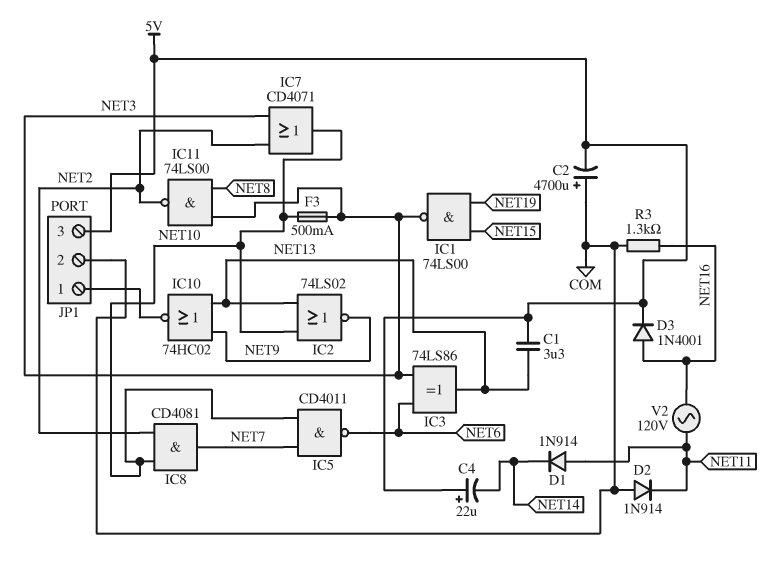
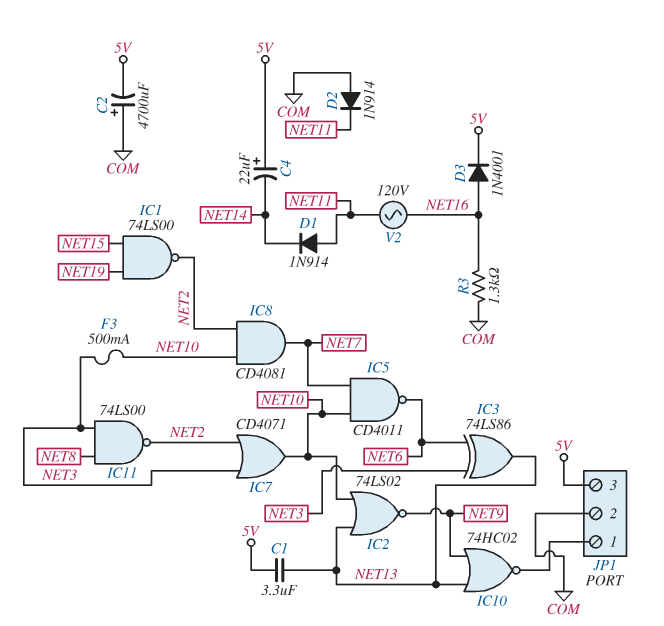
IC1: NAND 74LS00 (in NET15, in NET19, out NET3) -> NAND 74LS00 (in NET15, in NET19, out NET2)

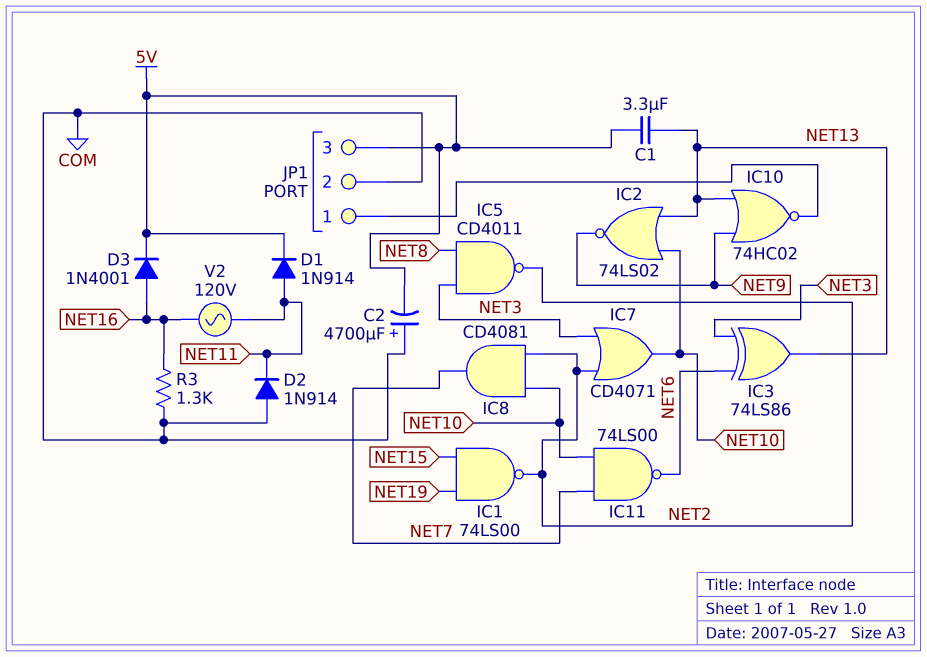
C4: 22uF (plus 5V, minus NET14) -> none
D1: diode 1N914 (A NET11, K NET14) -> diode 1N914 (A NET11, K 5V)
F3: 500mA (NET3, NET10) -> none
IC5: NAND CD4011 (in NET7, in NET10, out NET6) -> NAND CD4011 (in NET3, in NET8, out NET2)
IC11: NAND 74LS00 (in NET3, in NET8, out NET2) -> NAND 74LS00 (in NET7, in NET10, out NET6)

